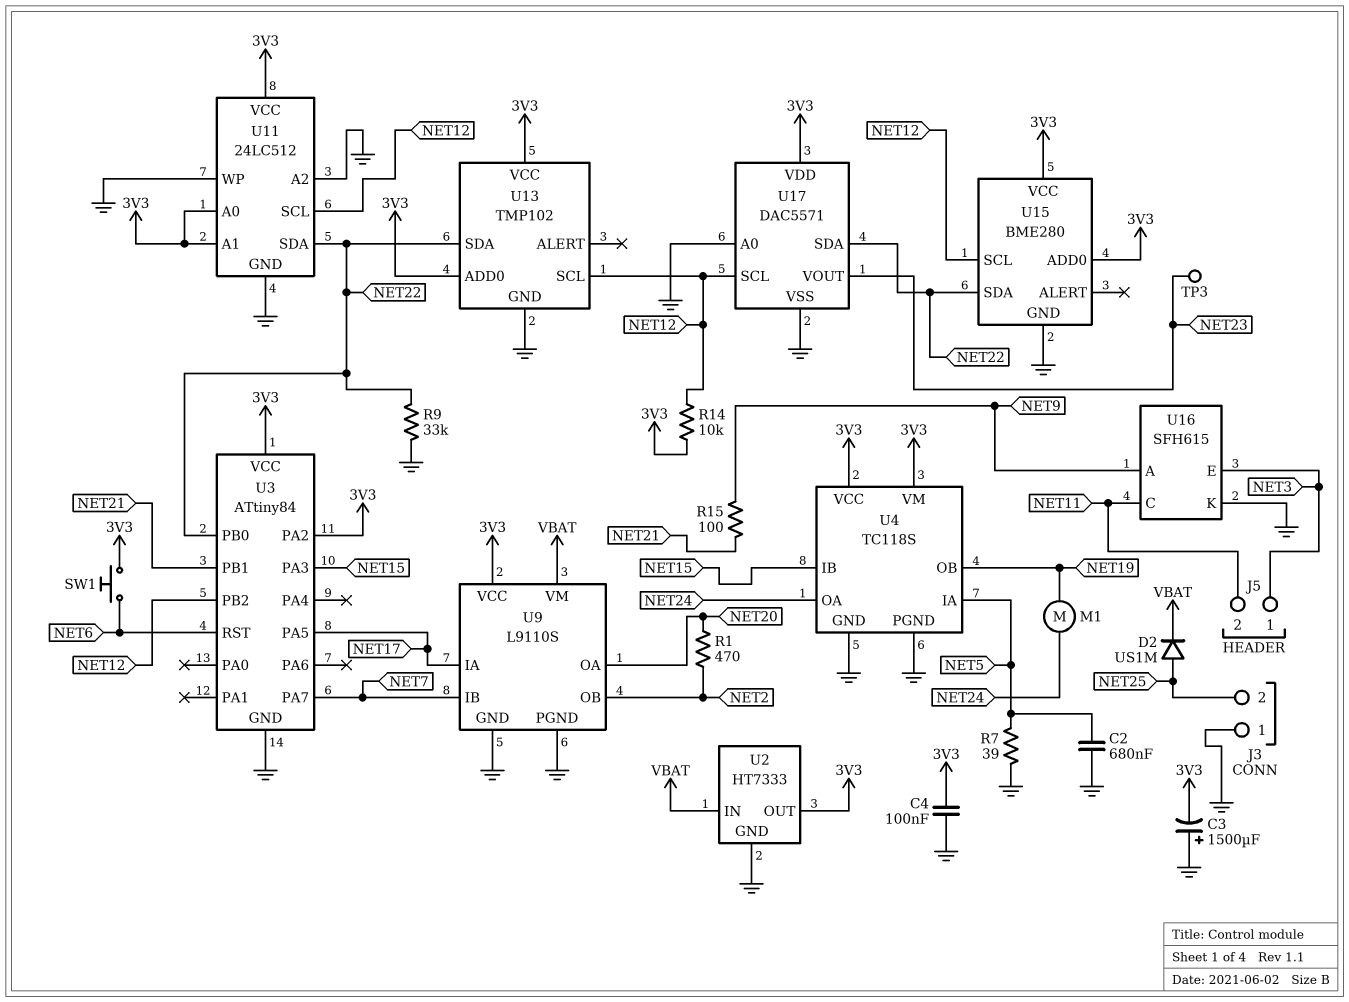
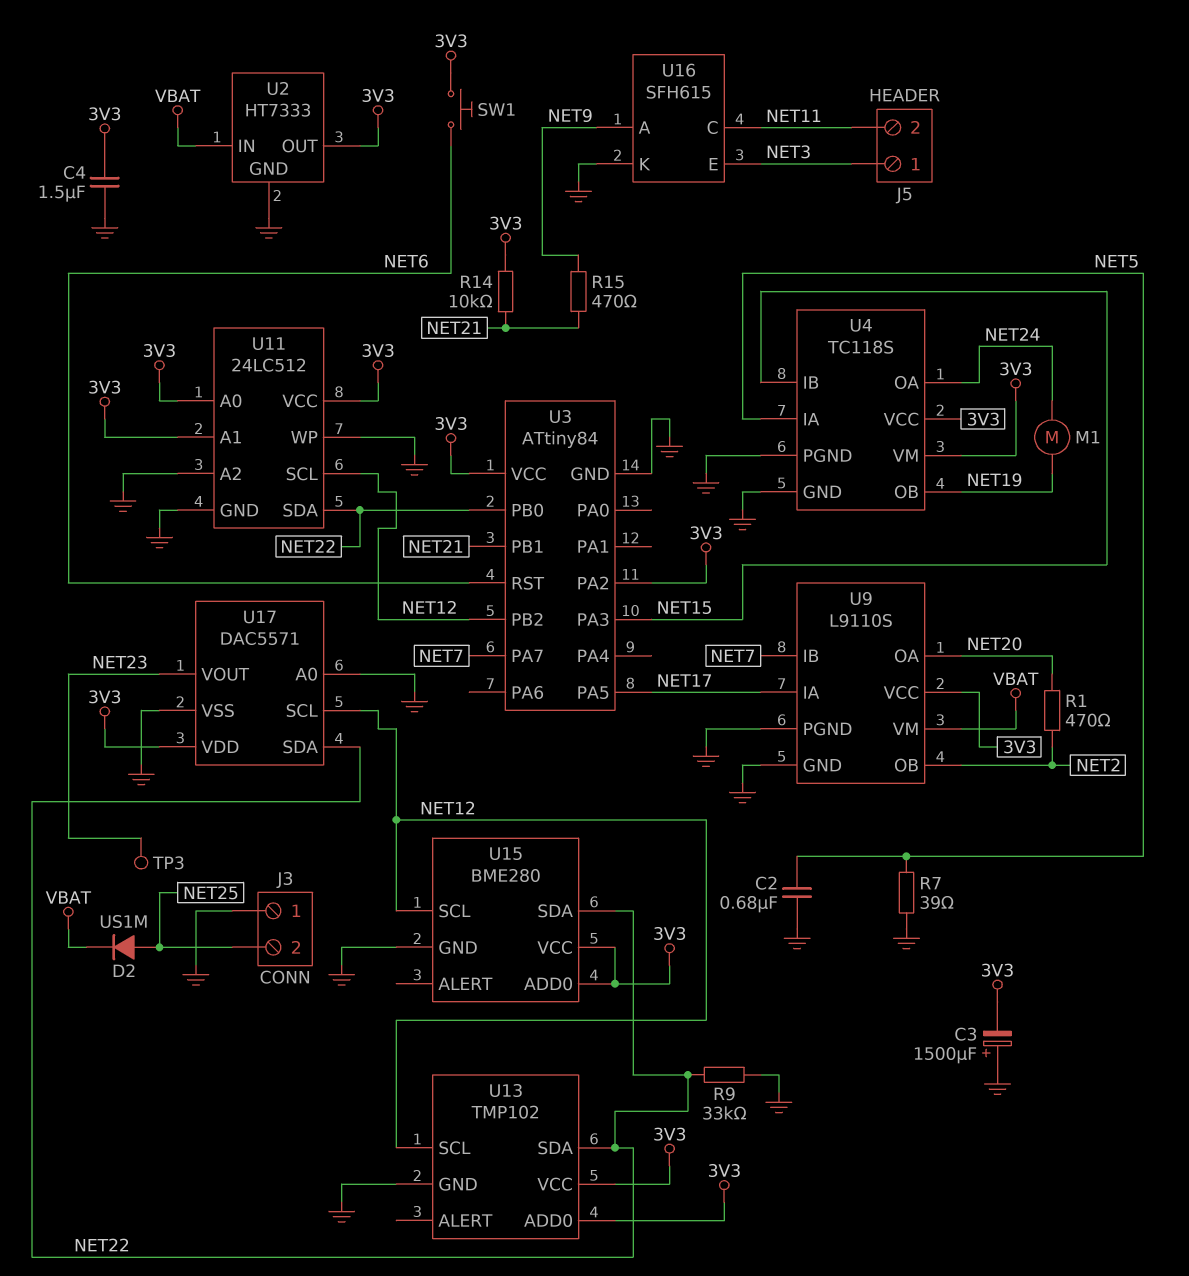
C4: 100nF (3V3, GND) -> 1.5uF (3V3, GND)
R14: 10k (3V3, NET12) -> 10k (3V3, NET21)
R15: 100 (NET9, NET21) -> 470 (NET9, NET21)

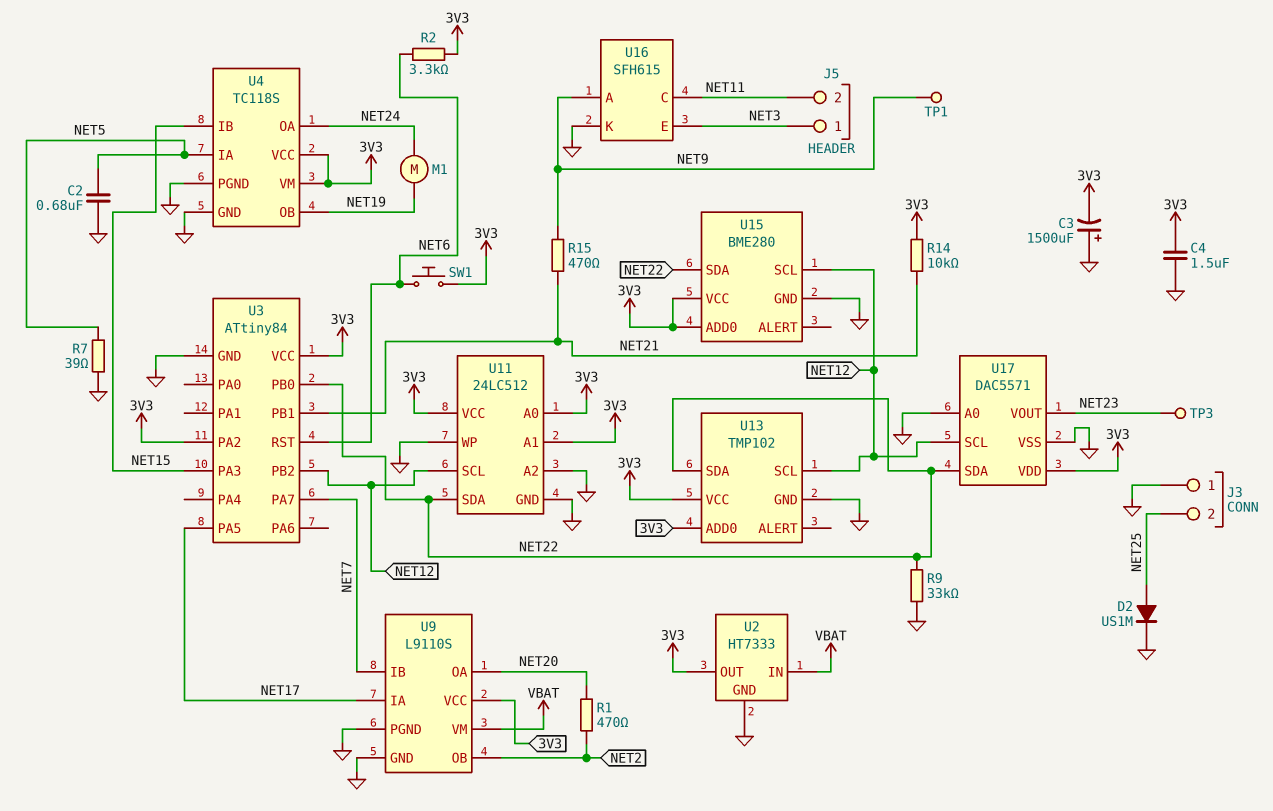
D2: diode US1M (A NET25, K VBAT) -> diode US1M (A NET25, K GND)
R2: none -> 3.3k (3V3, NET6)
TP1: none -> test point (NET9)

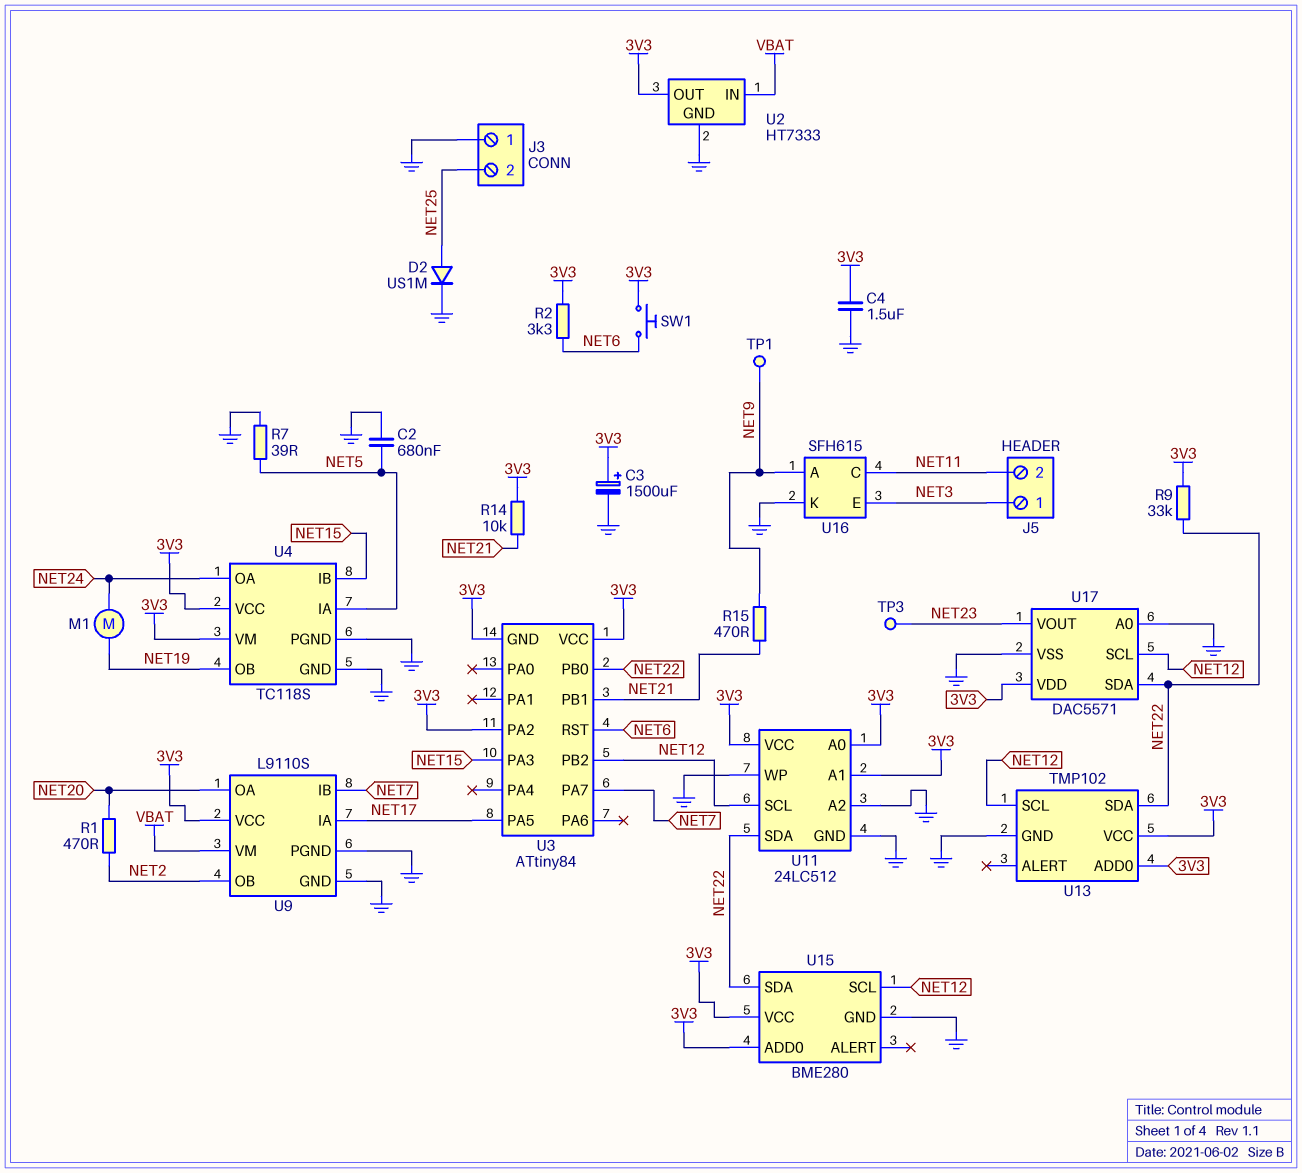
C3: 1500uF (plus GND, minus 3V3) -> 1500uF (plus 3V3, minus GND)
R9: 33k (GND, NET22) -> 33k (3V3, NET22)
U3 pin GND: GND -> 3V3

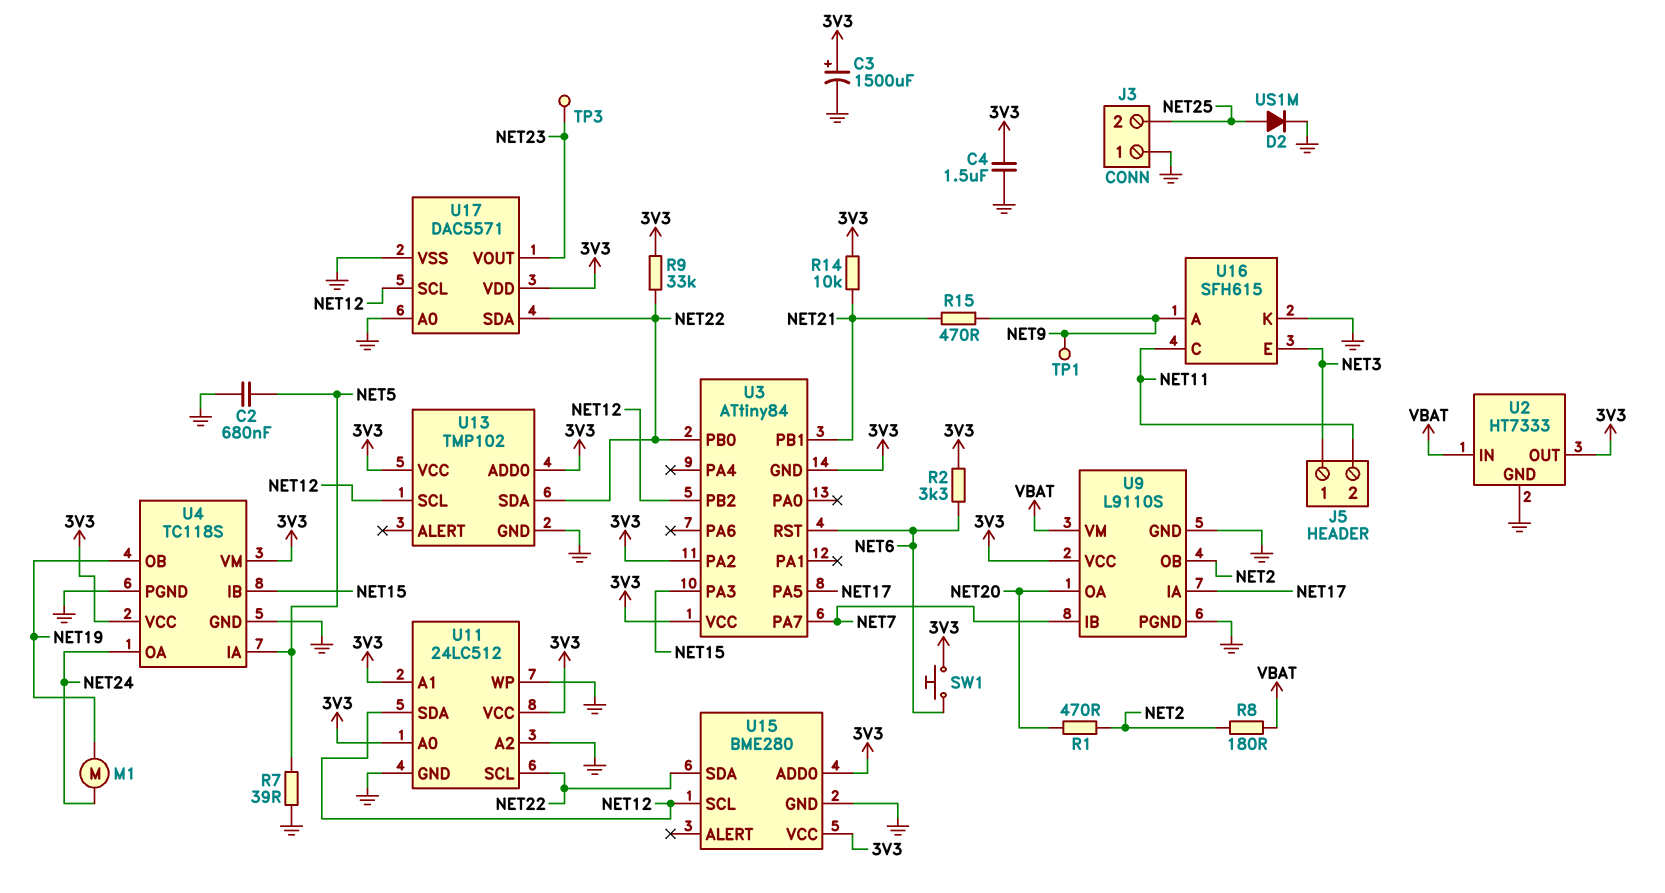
R8: none -> 180 (NET2, VBAT)
U11 pin SCL: NET12 -> NET22
U11 pin SDA: NET22 -> NET12

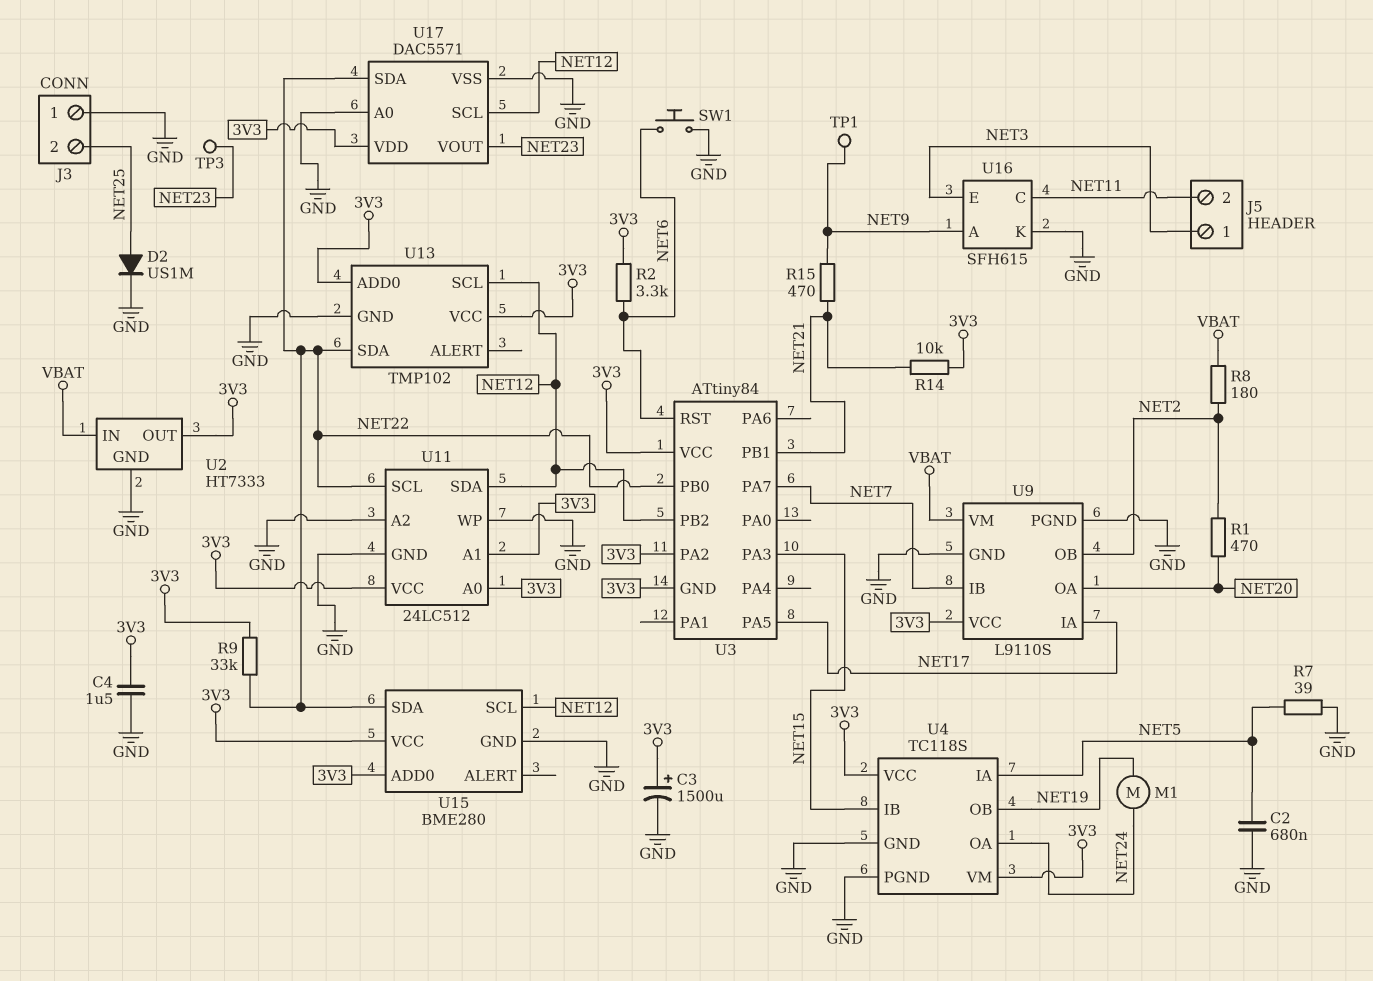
SW1: button (3V3, NET6) -> button (GND, NET6)

